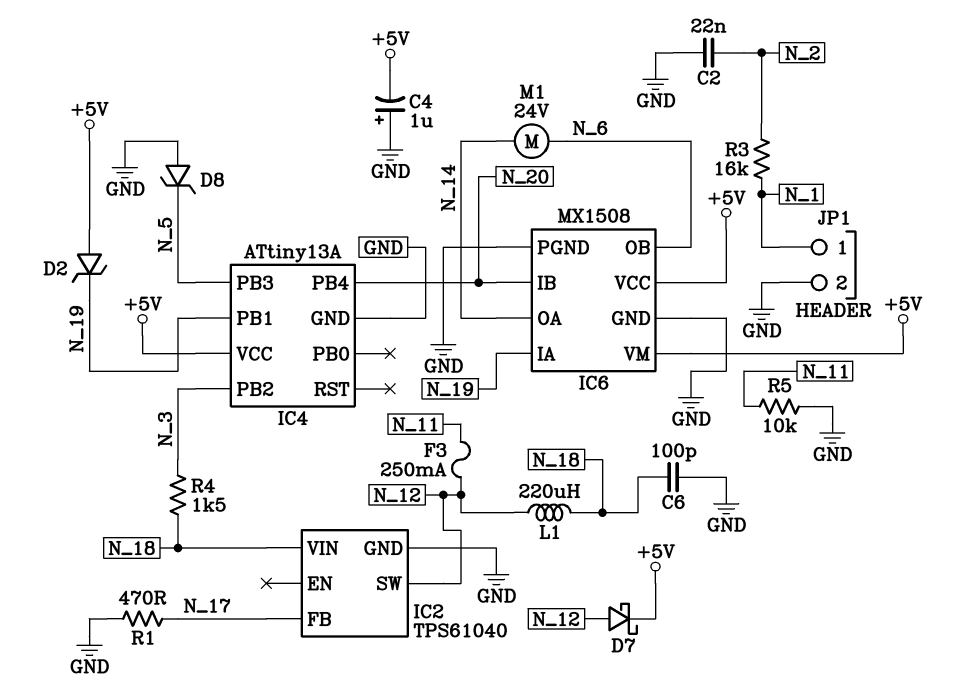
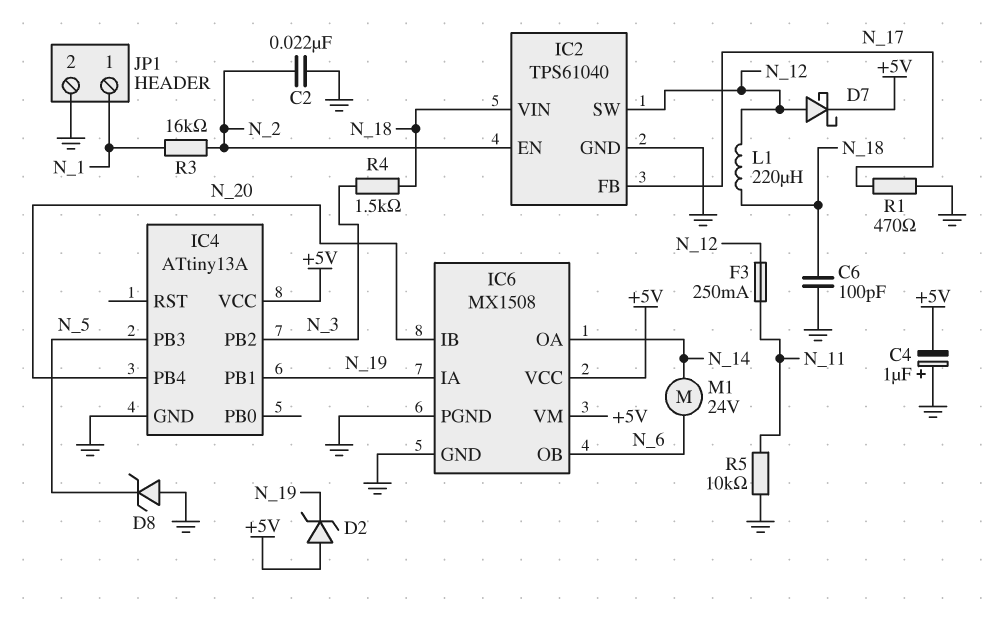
IC2 pin EN: none -> N_2

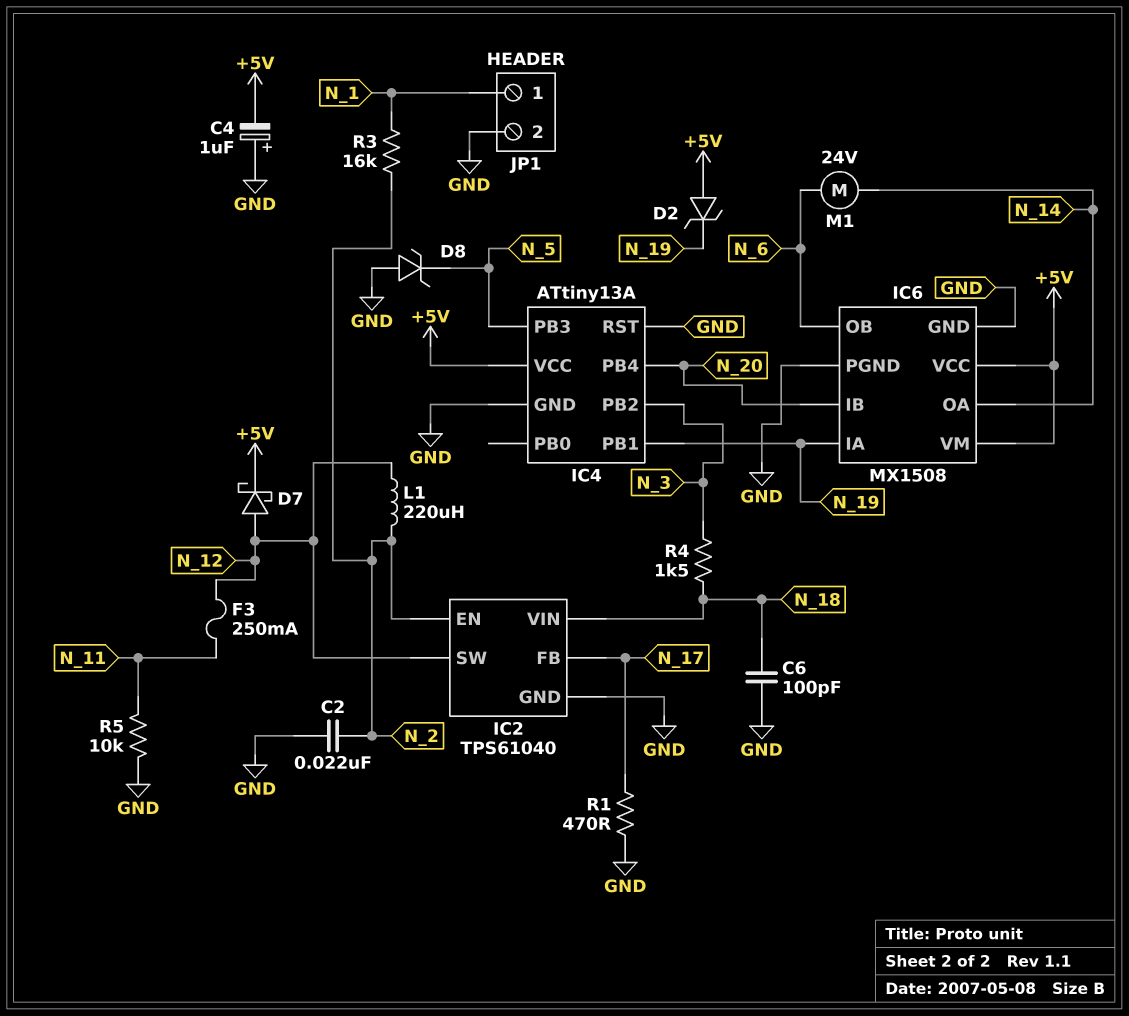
IC4 pin RST: none -> GND
L1: 220uH (N_12, N_18) -> 220uH (N_2, N_12)

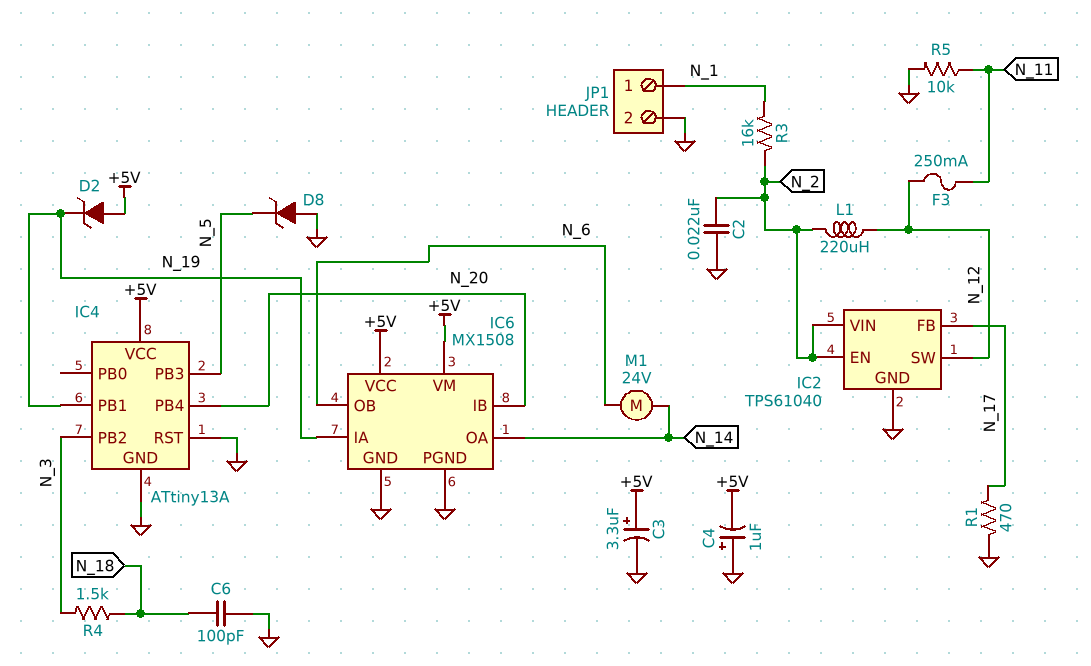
C3: none -> 3.3uF (plus +5V, minus GND)
D7: schottky (A N_12, K +5V) -> none
IC2 pin VIN: N_18 -> N_2

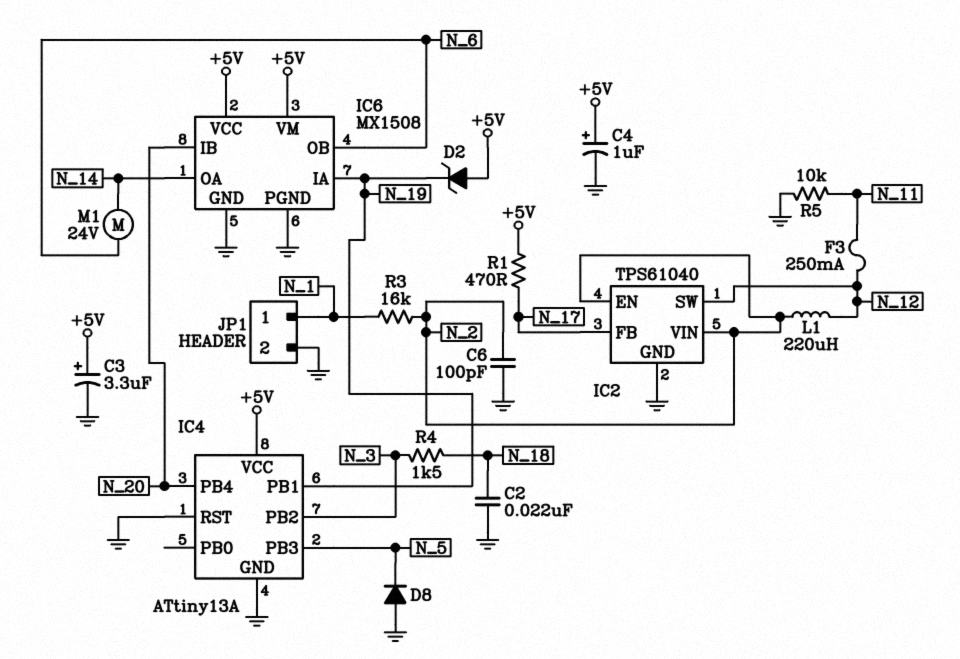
C2: 22nF (GND, N_2) -> 22nF (GND, N_18)
C4: 1uF (plus GND, minus +5V) -> 1uF (plus +5V, minus GND)
C6: 100pF (GND, N_18) -> 100pF (GND, N_2)
D8: zener (A GND, K N_5) -> diode (A GND, K N_5)
R1: 470 (GND, N_17) -> 470 (+5V, N_17)

